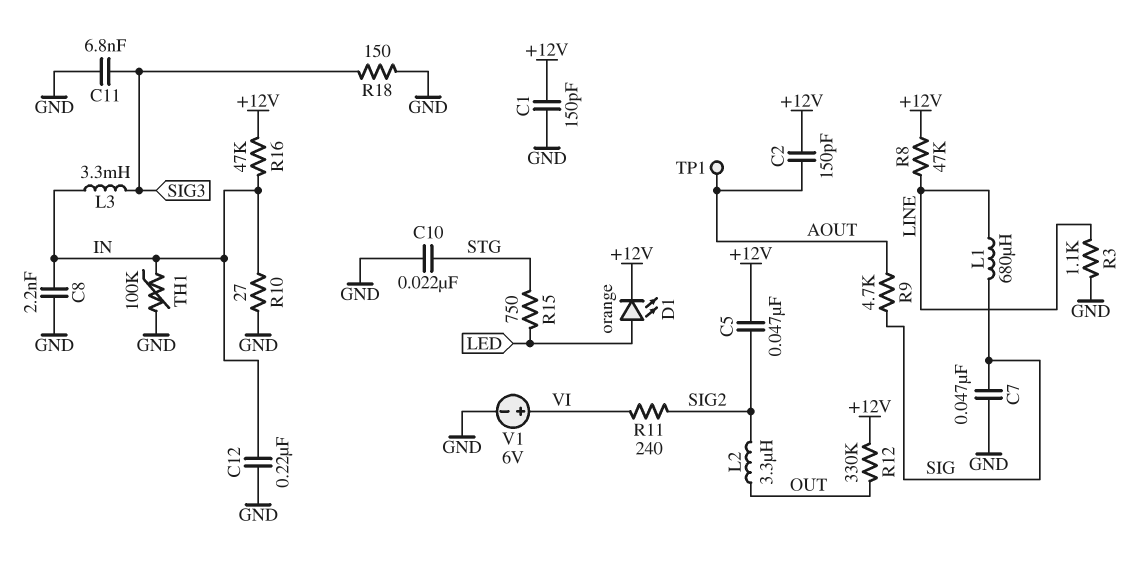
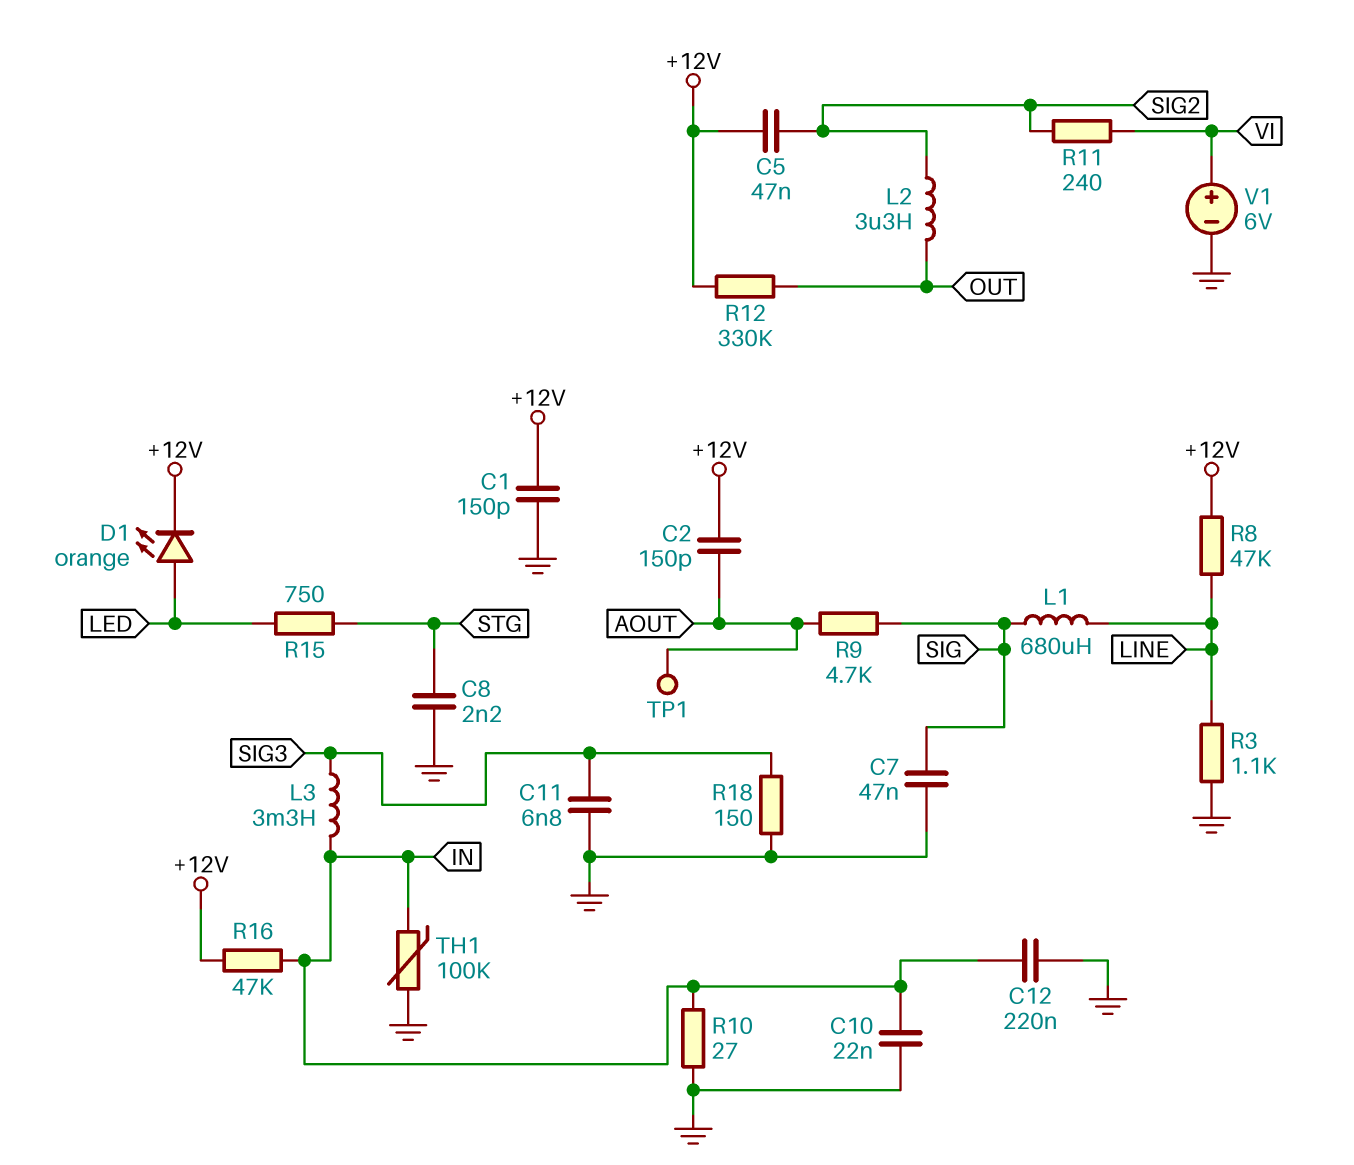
C8: 2.2nF (GND, IN) -> 2.2nF (GND, STG)
C10: 22nF (GND, STG) -> 22nF (GND, IN)

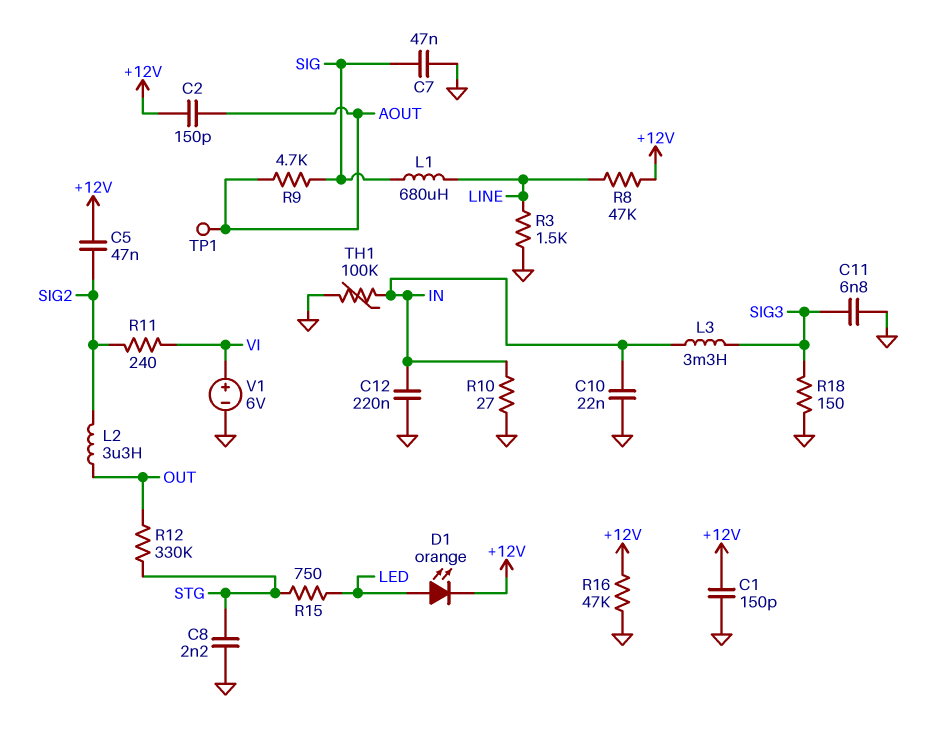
R3: 1.1k (GND, LINE) -> 1.5k (GND, LINE)
R12: 330k (+12V, OUT) -> 330k (OUT, STG)
R16: 47k (+12V, IN) -> 47k (+12V, GND)

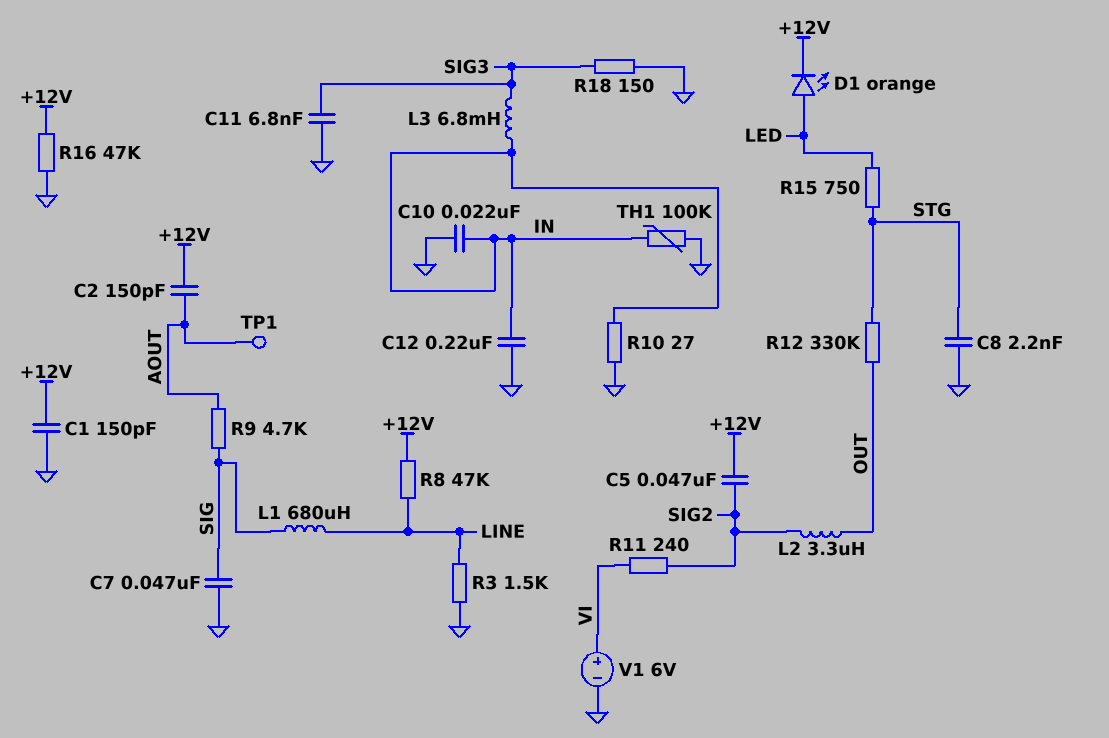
L3: 3.3mH (IN, SIG3) -> 6.8mH (IN, SIG3)

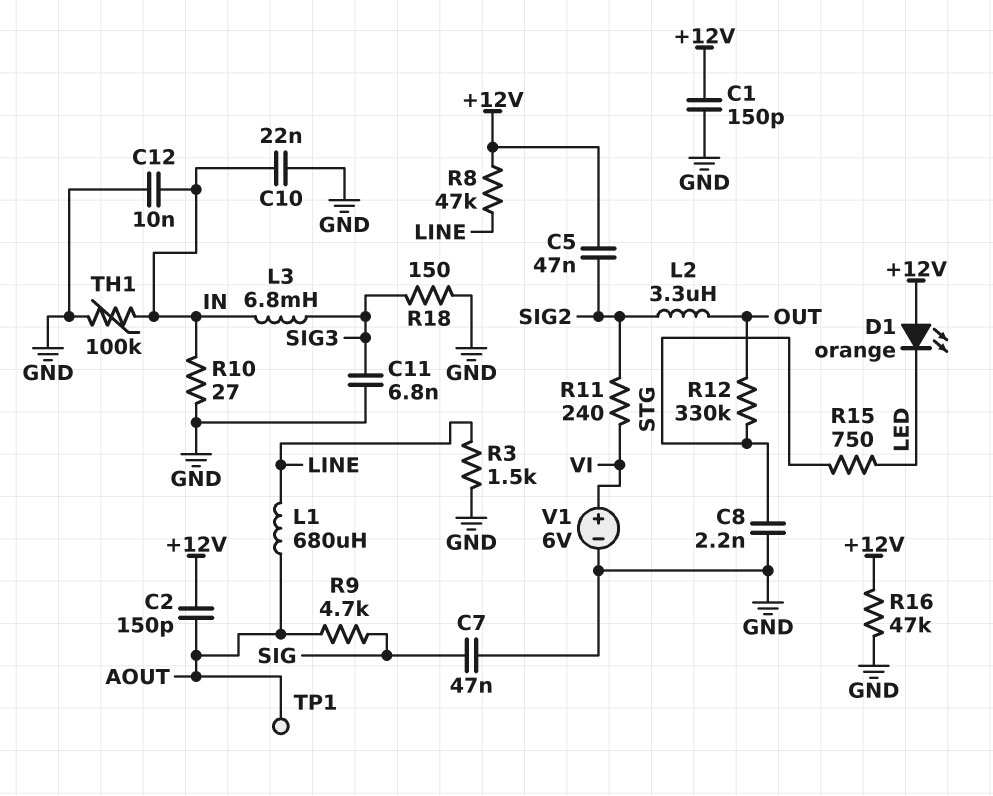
C12: 220nF (GND, IN) -> 10nF (GND, IN)
D1: LED orange (A LED, K +12V) -> LED orange (A +12V, K LED)
L1: 680uH (LINE, SIG) -> 680uH (AOUT, LINE)

